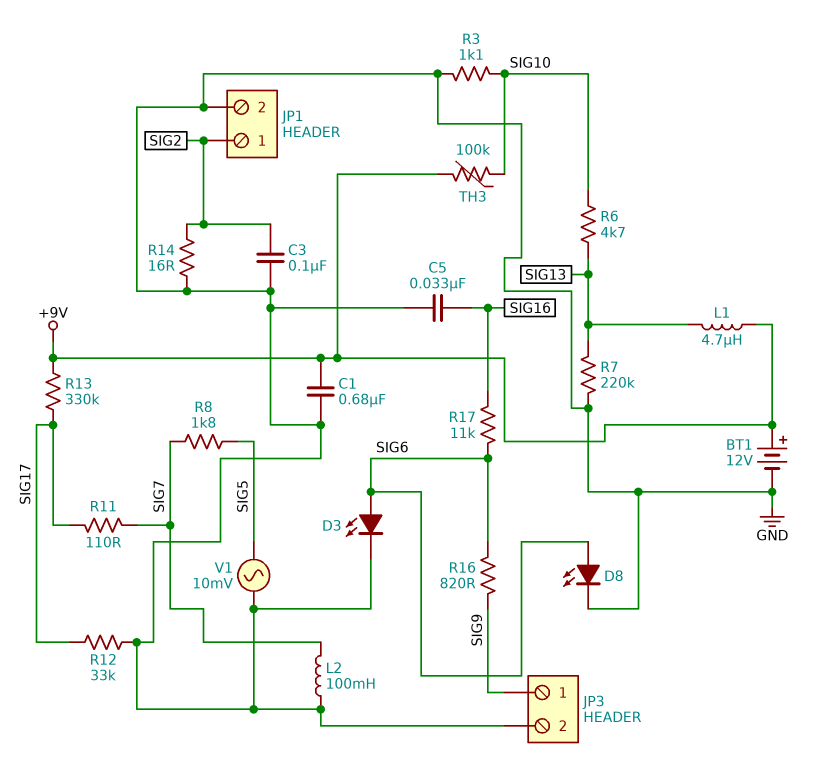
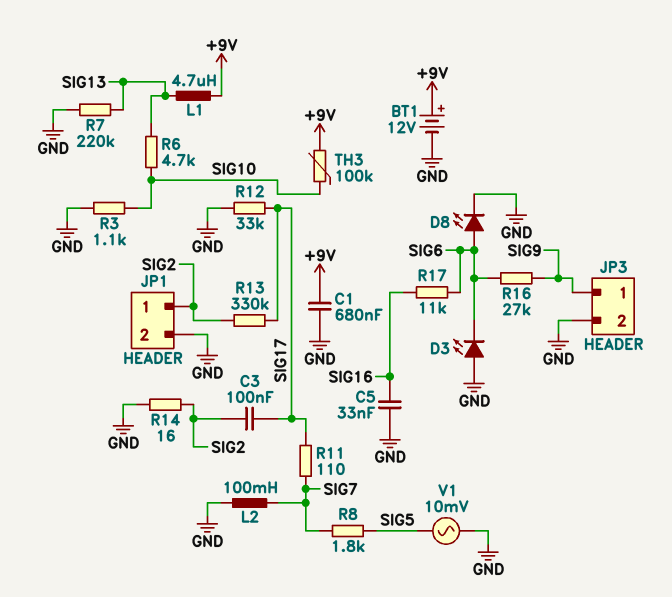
C3: 100nF (GND, SIG2) -> 100nF (SIG2, SIG17)
D3: LED (A SIG6, K GND) -> LED (A GND, K SIG6)
R13: 330k (+9V, SIG17) -> 330k (SIG2, SIG17)
R16: 820 (SIG6, SIG9) -> 27k (SIG6, SIG9)

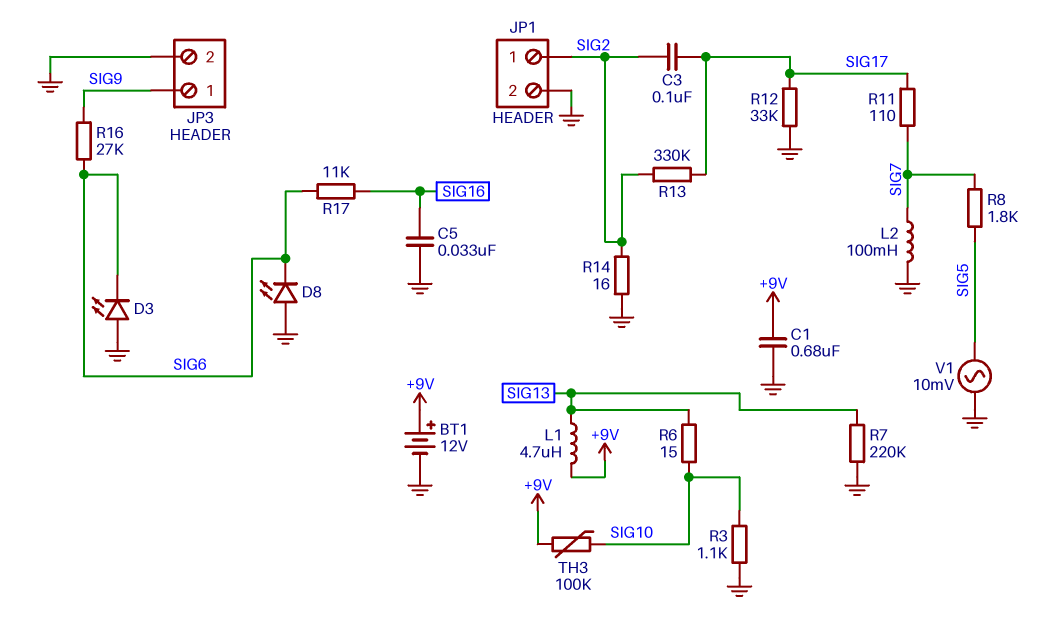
D8: LED (A SIG6, K GND) -> LED (A GND, K SIG6)
R6: 4.7k (SIG10, SIG13) -> 15 (SIG10, SIG13)

